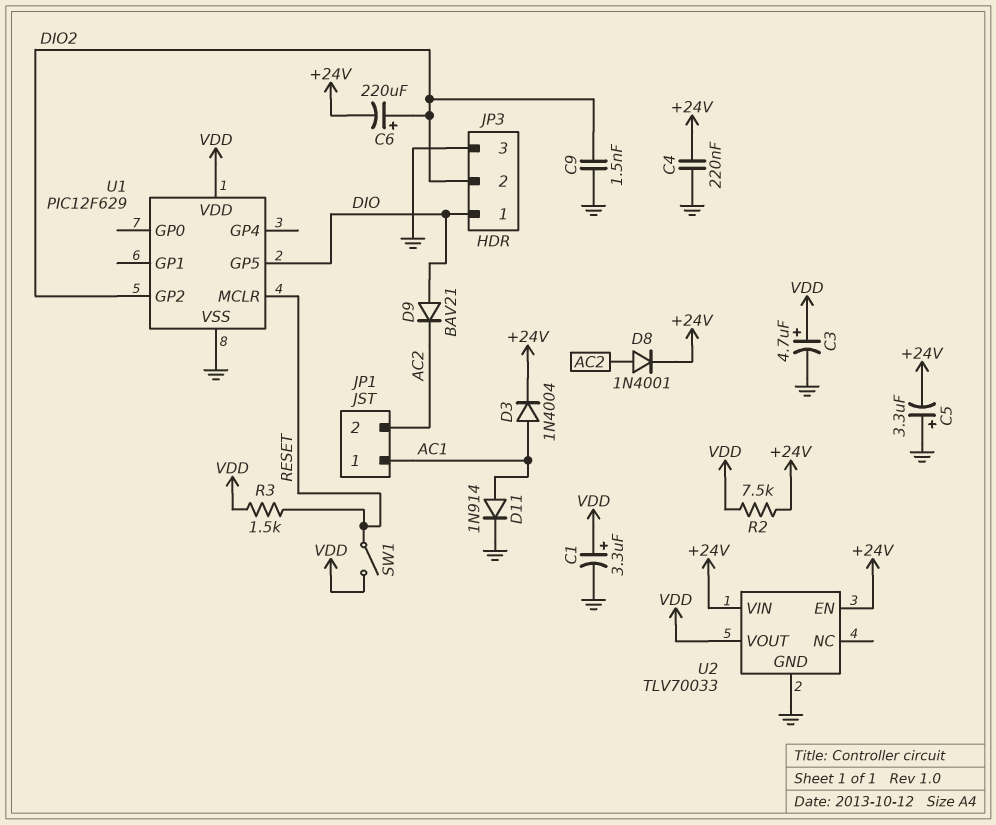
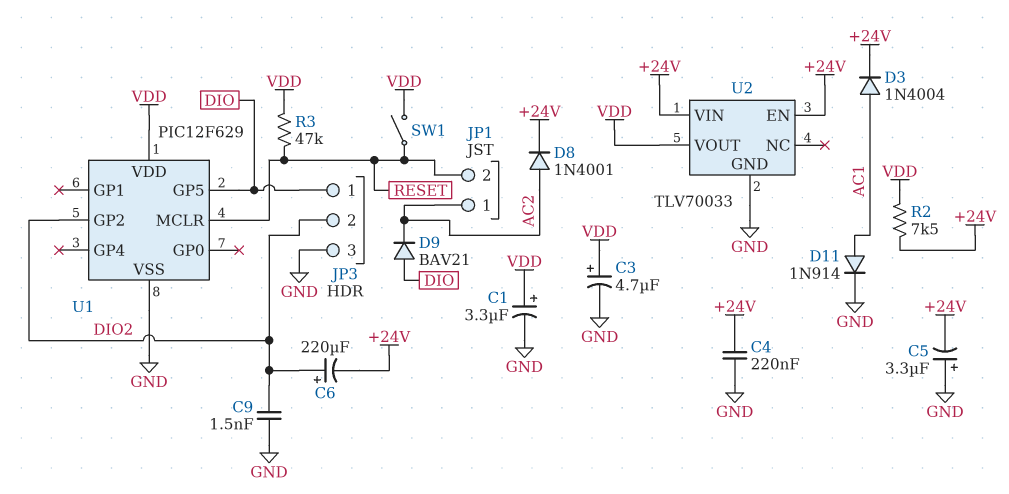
JP1 pin 1: AC1 -> AC2
JP1 pin 2: AC2 -> RESET
R3: 1.5k (RESET, VDD) -> 47k (RESET, VDD)

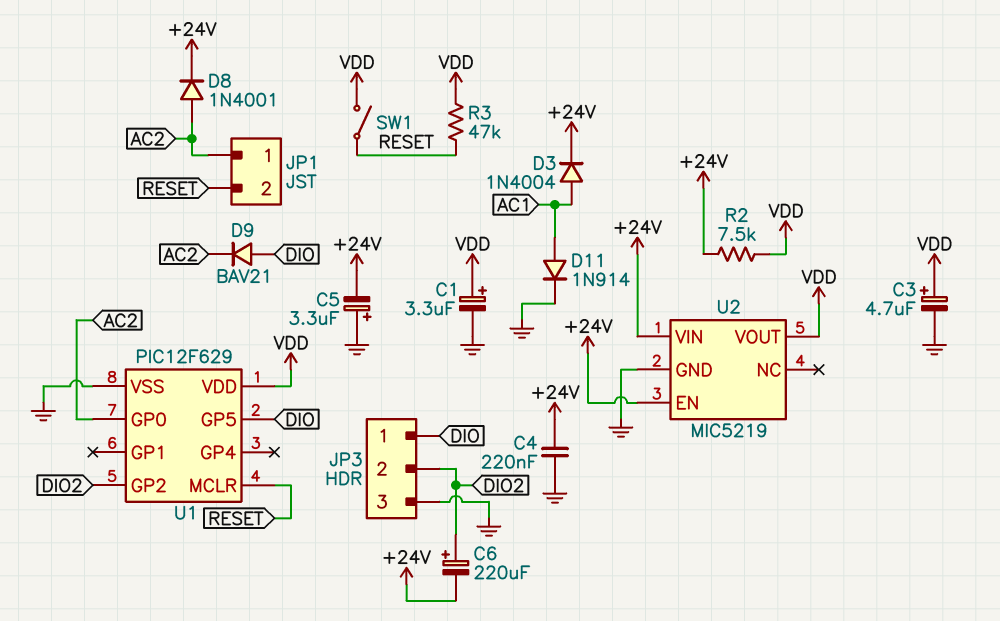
C9: 1.5nF (DIO2, GND) -> none
U1 pin GP0: none -> AC2
U2: TLV70033 -> MIC5219

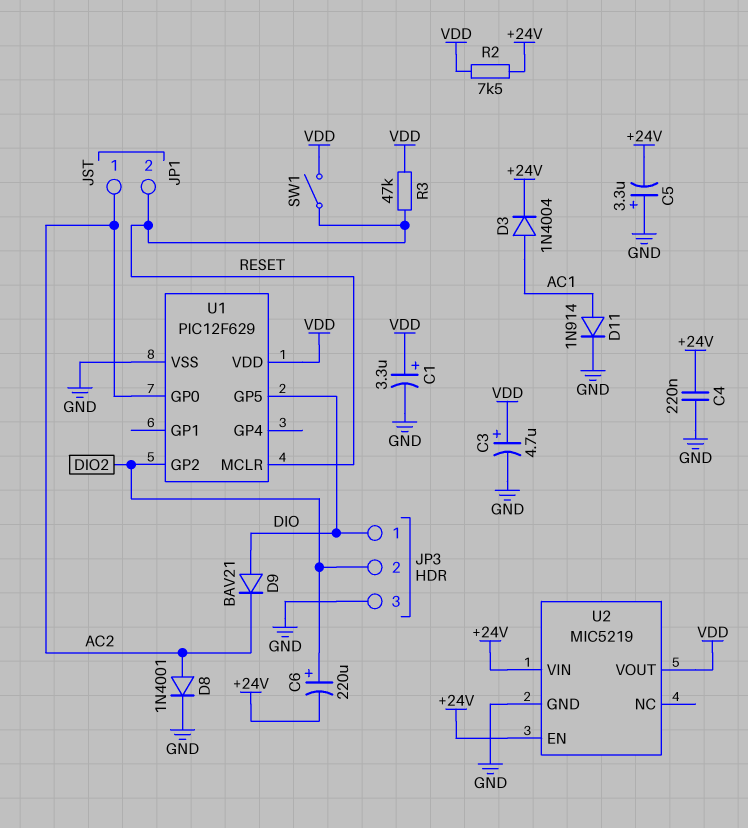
D8: diode 1N4001 (A AC2, K +24V) -> diode 1N4001 (A AC2, K GND)

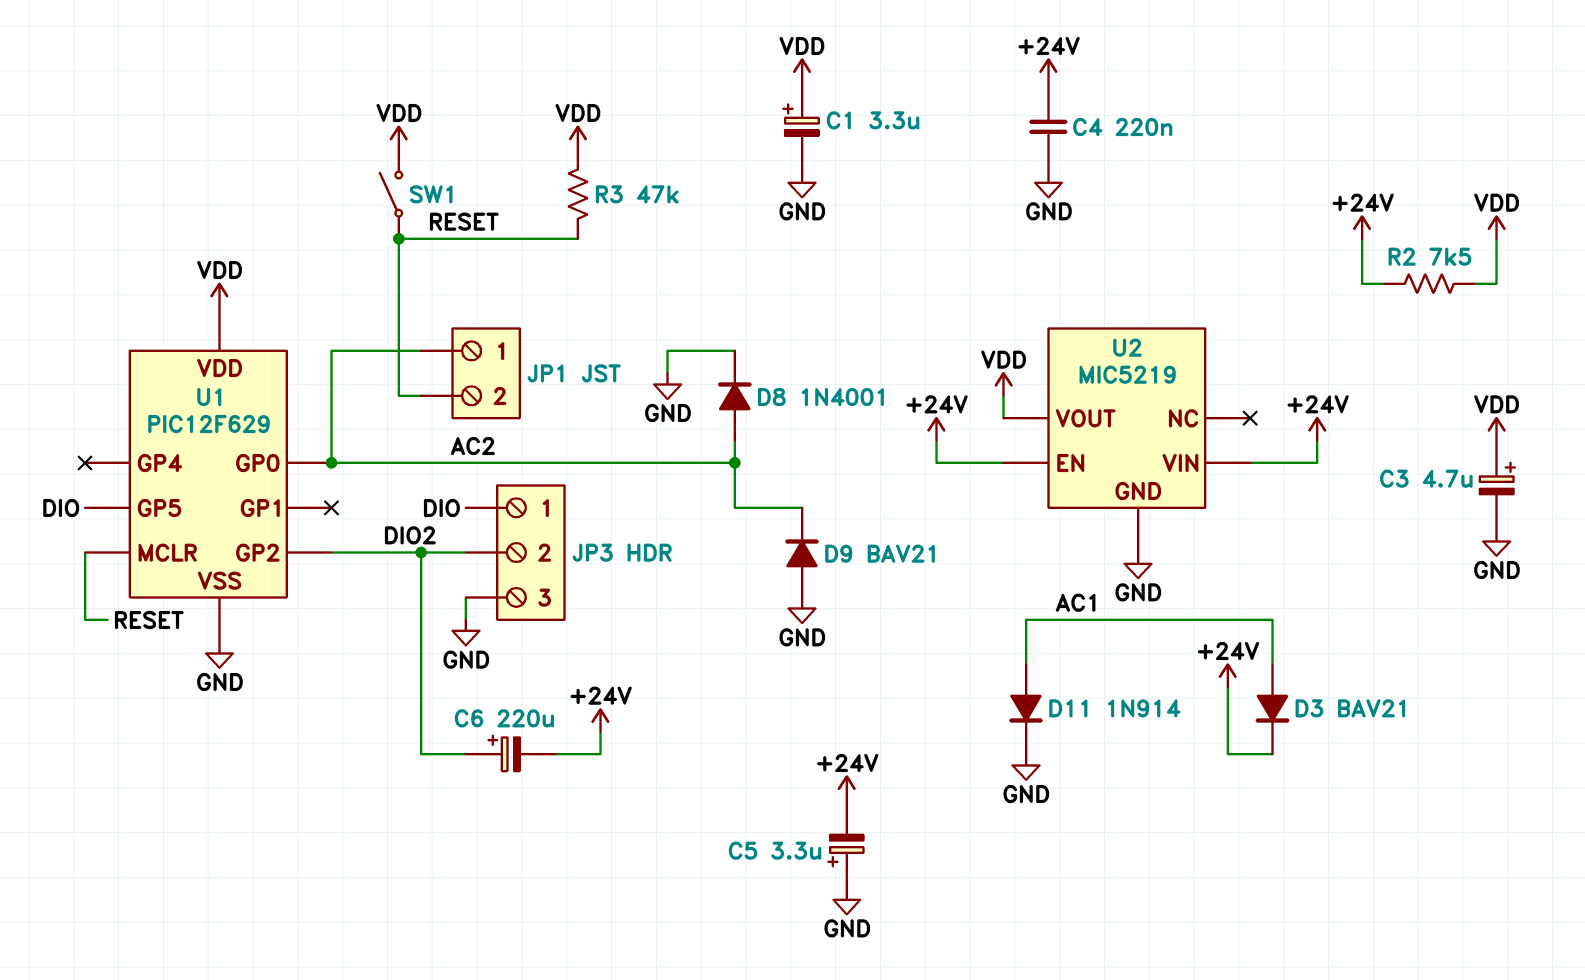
D3: diode 1N4004 (A AC1, K +24V) -> diode BAV21 (A AC1, K +24V)
D9: diode BAV21 (A DIO, K AC2) -> diode BAV21 (A GND, K AC2)

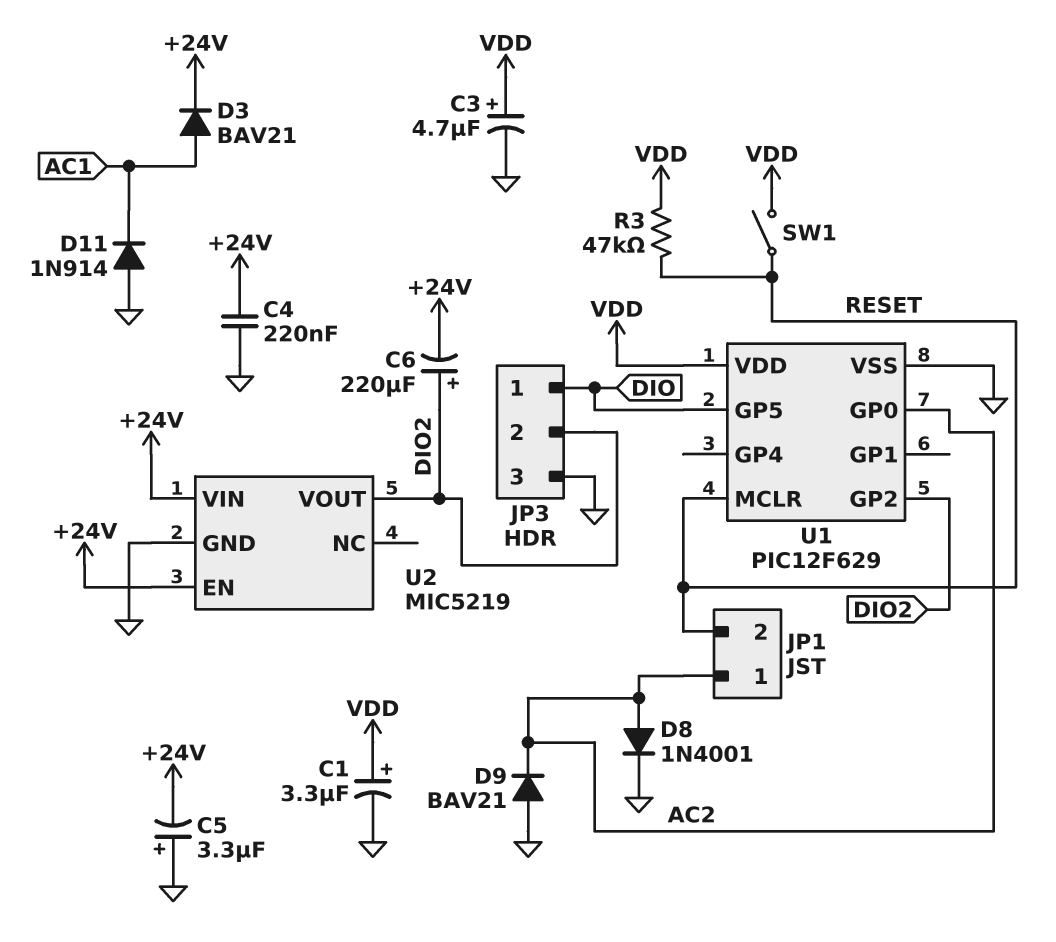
D11: diode 1N914 (A AC1, K GND) -> diode 1N914 (A GND, K AC1)
R2: 7.5k (+24V, VDD) -> none
U2 pin VOUT: VDD -> DIO2

